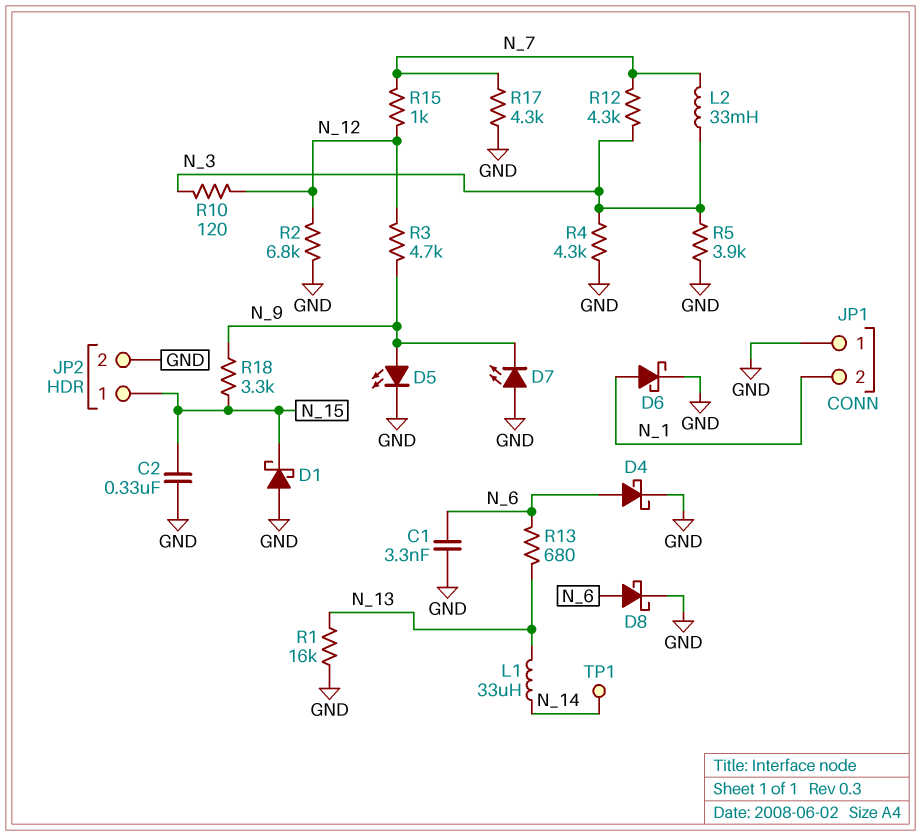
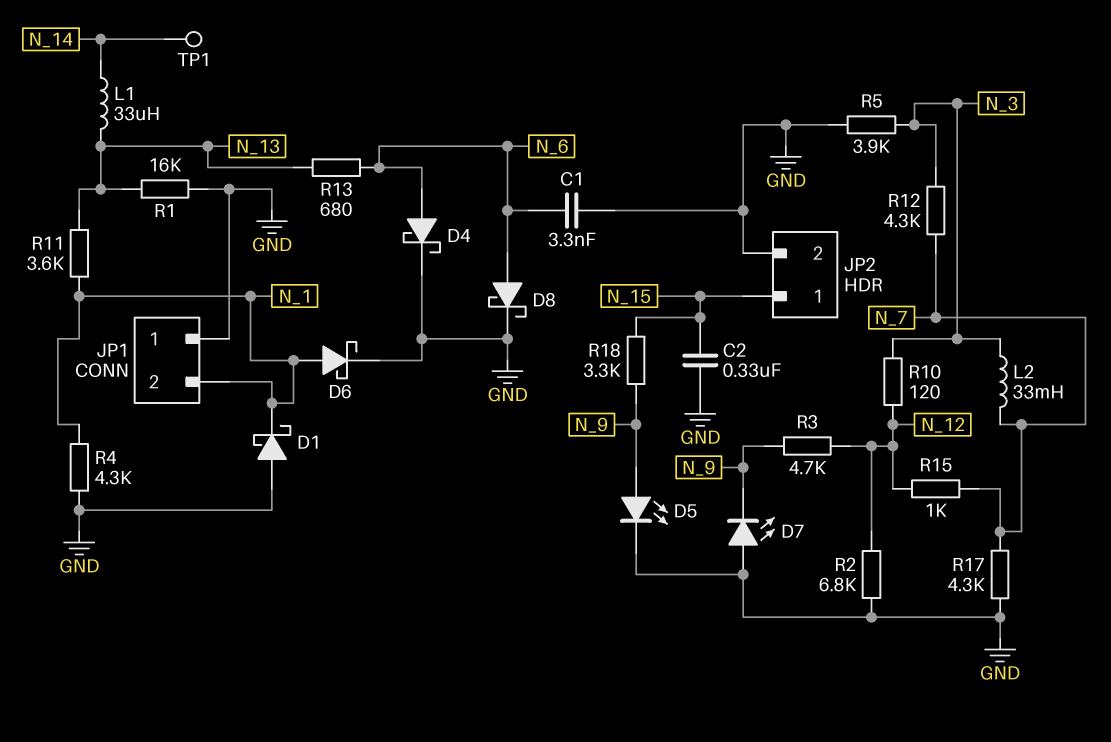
D1: schottky (A GND, K N_15) -> schottky (A GND, K N_1)
R4: 4.3k (GND, N_3) -> 4.3k (GND, N_1)
R11: none -> 3.6k (N_1, N_13)

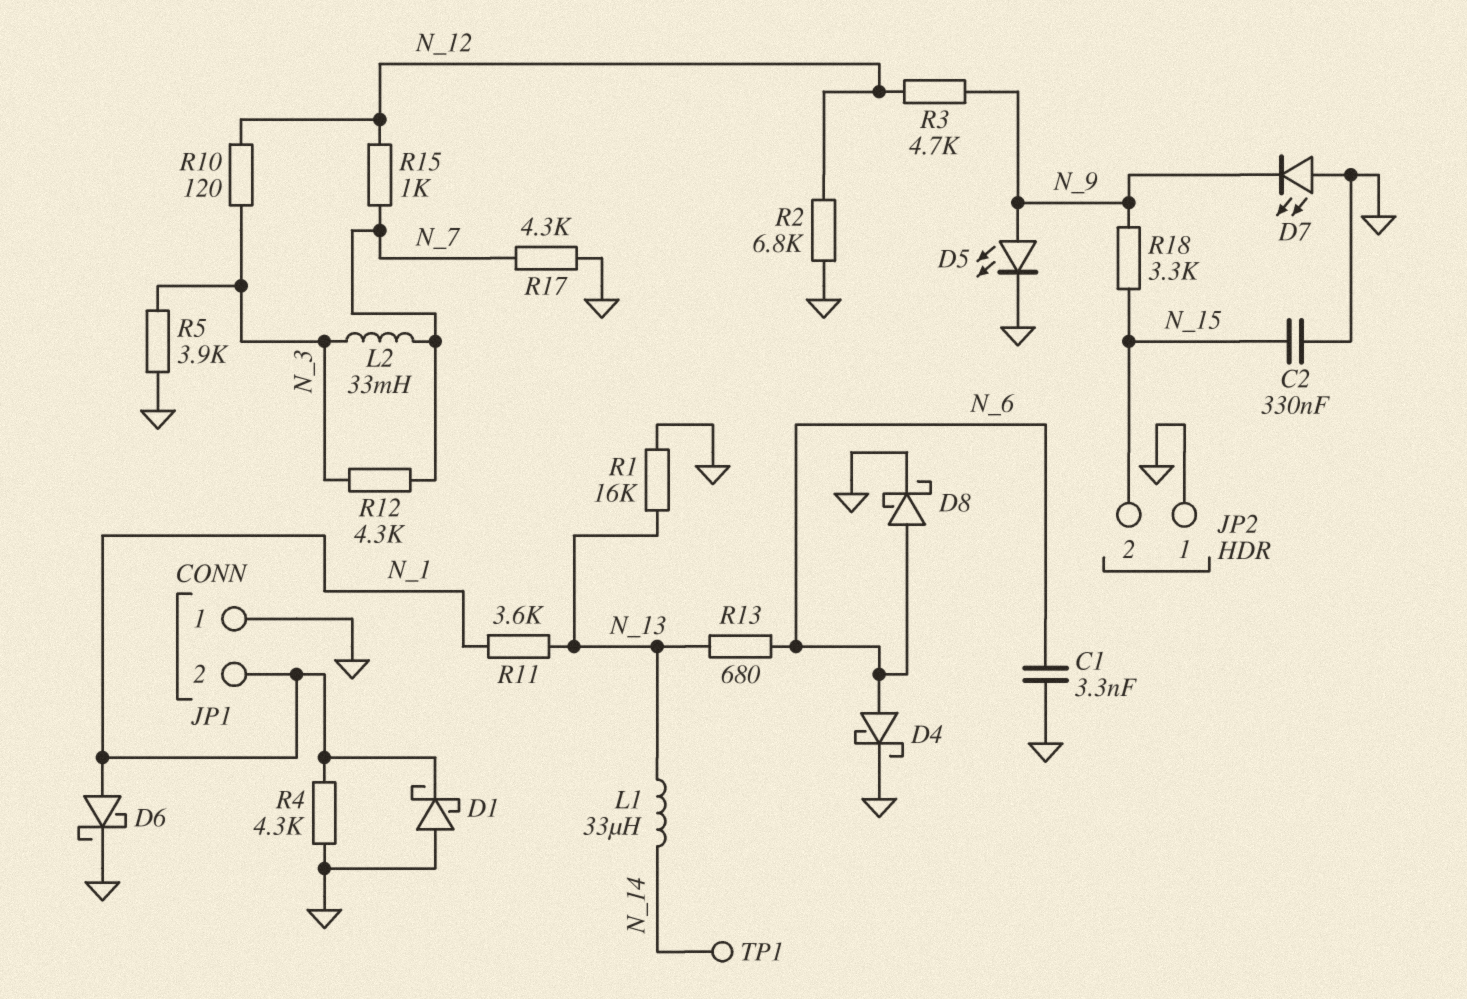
JP2 pin 1: N_15 -> GND
JP2 pin 2: GND -> N_15

